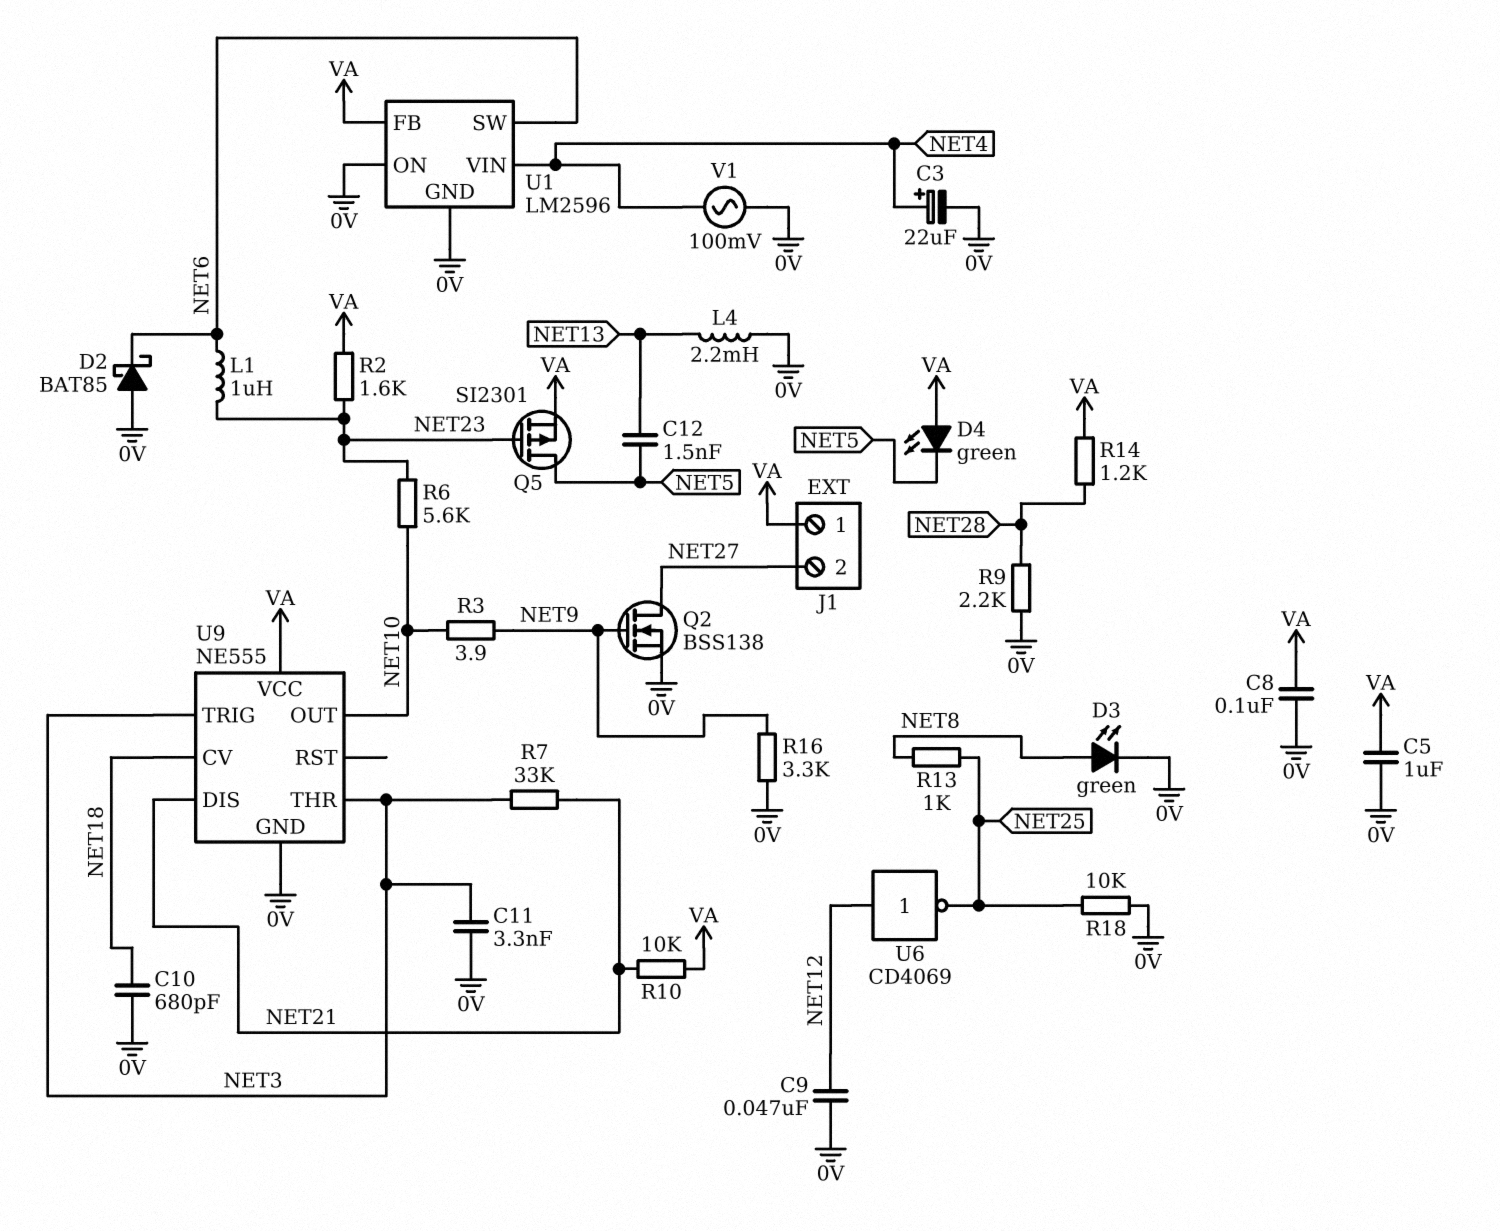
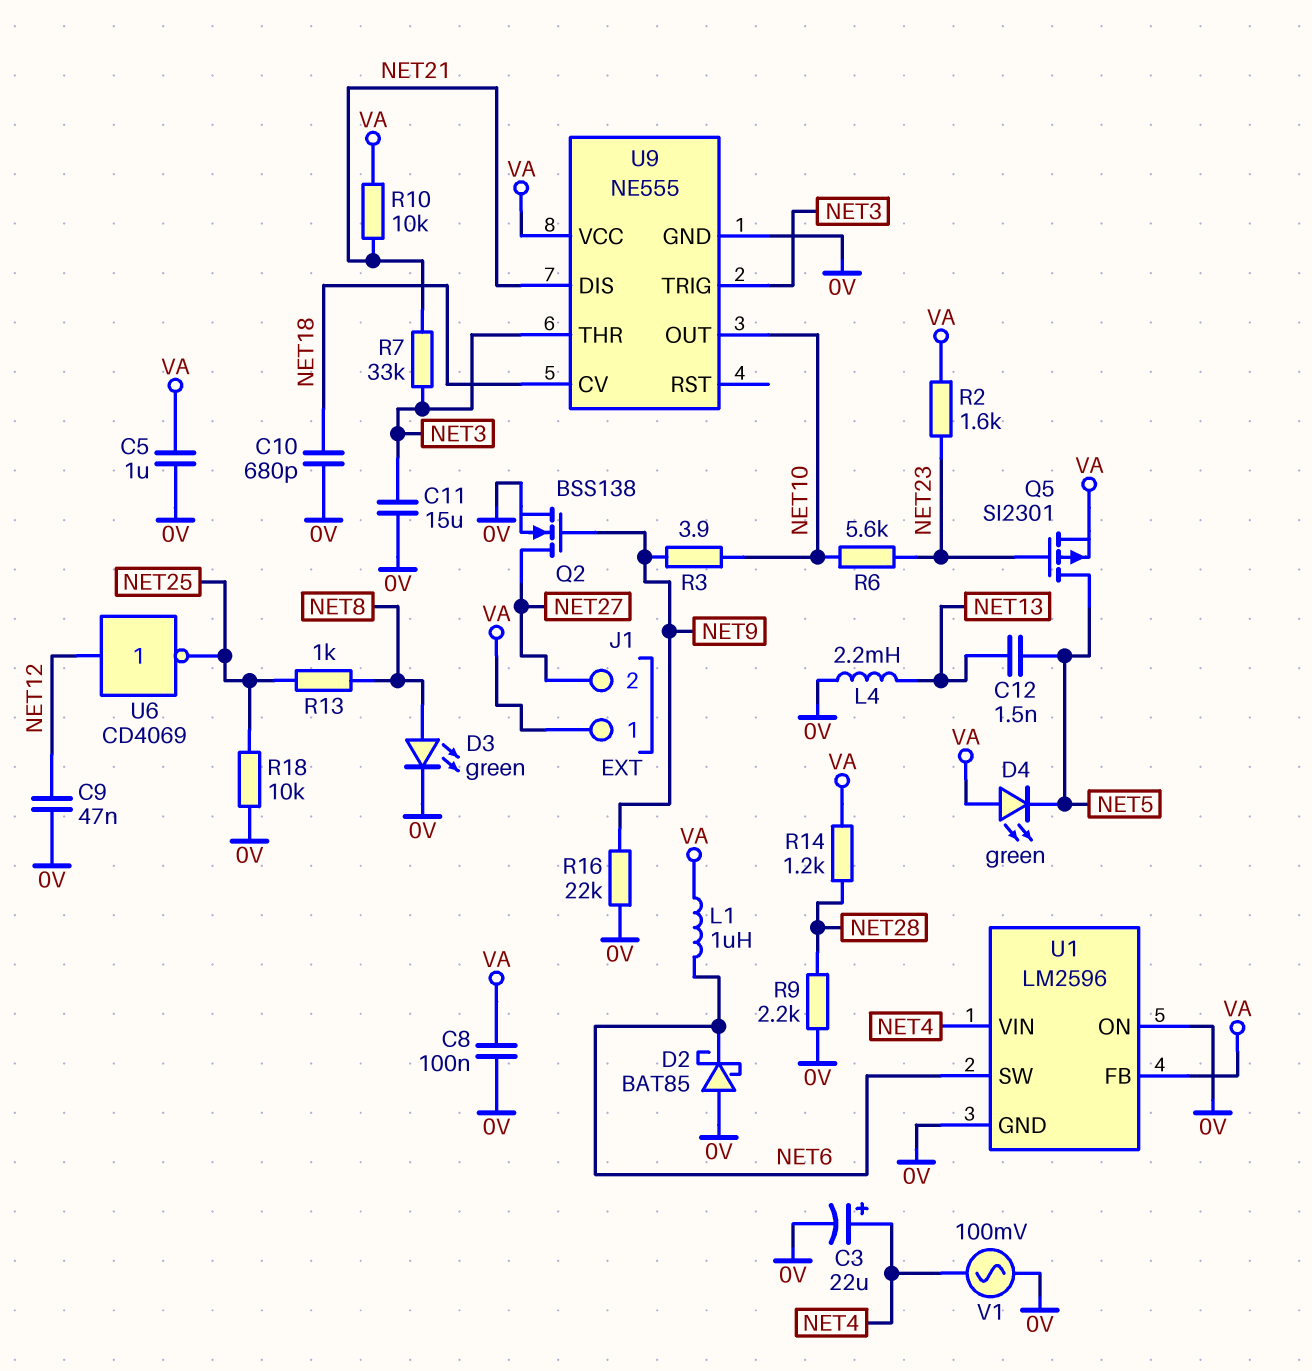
C11: 3.3nF (0V, NET3) -> 15uF (0V, NET3)
L1: 1uH (NET6, NET23) -> 1uH (NET6, VA)
R16: 3.3k (0V, NET9) -> 22k (0V, NET9)

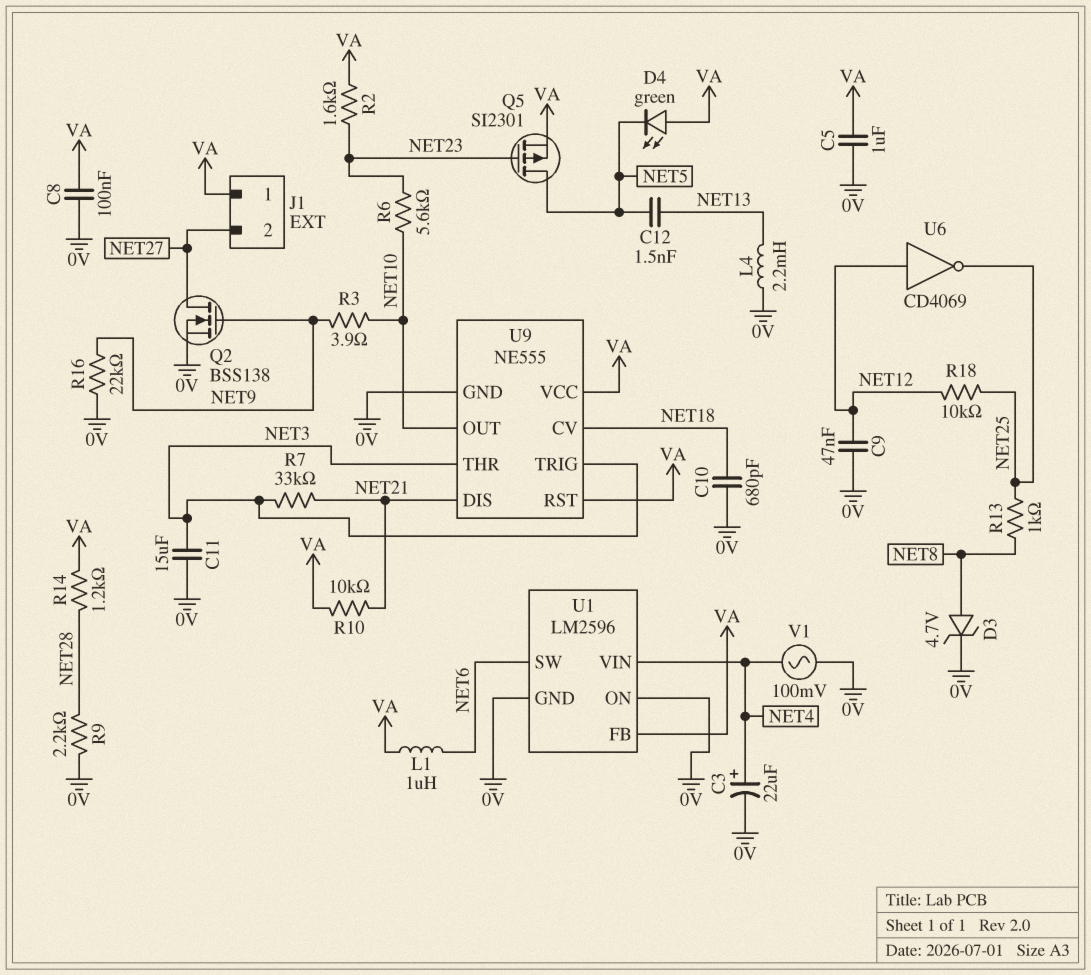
D2: schottky BAT85 (A 0V, K NET6) -> none
D3: LED green (A NET8, K 0V) -> zener 4.7V (A NET8, K 0V)
R18: 10k (0V, NET25) -> 10k (NET12, NET25)
U9 pin RST: none -> VA

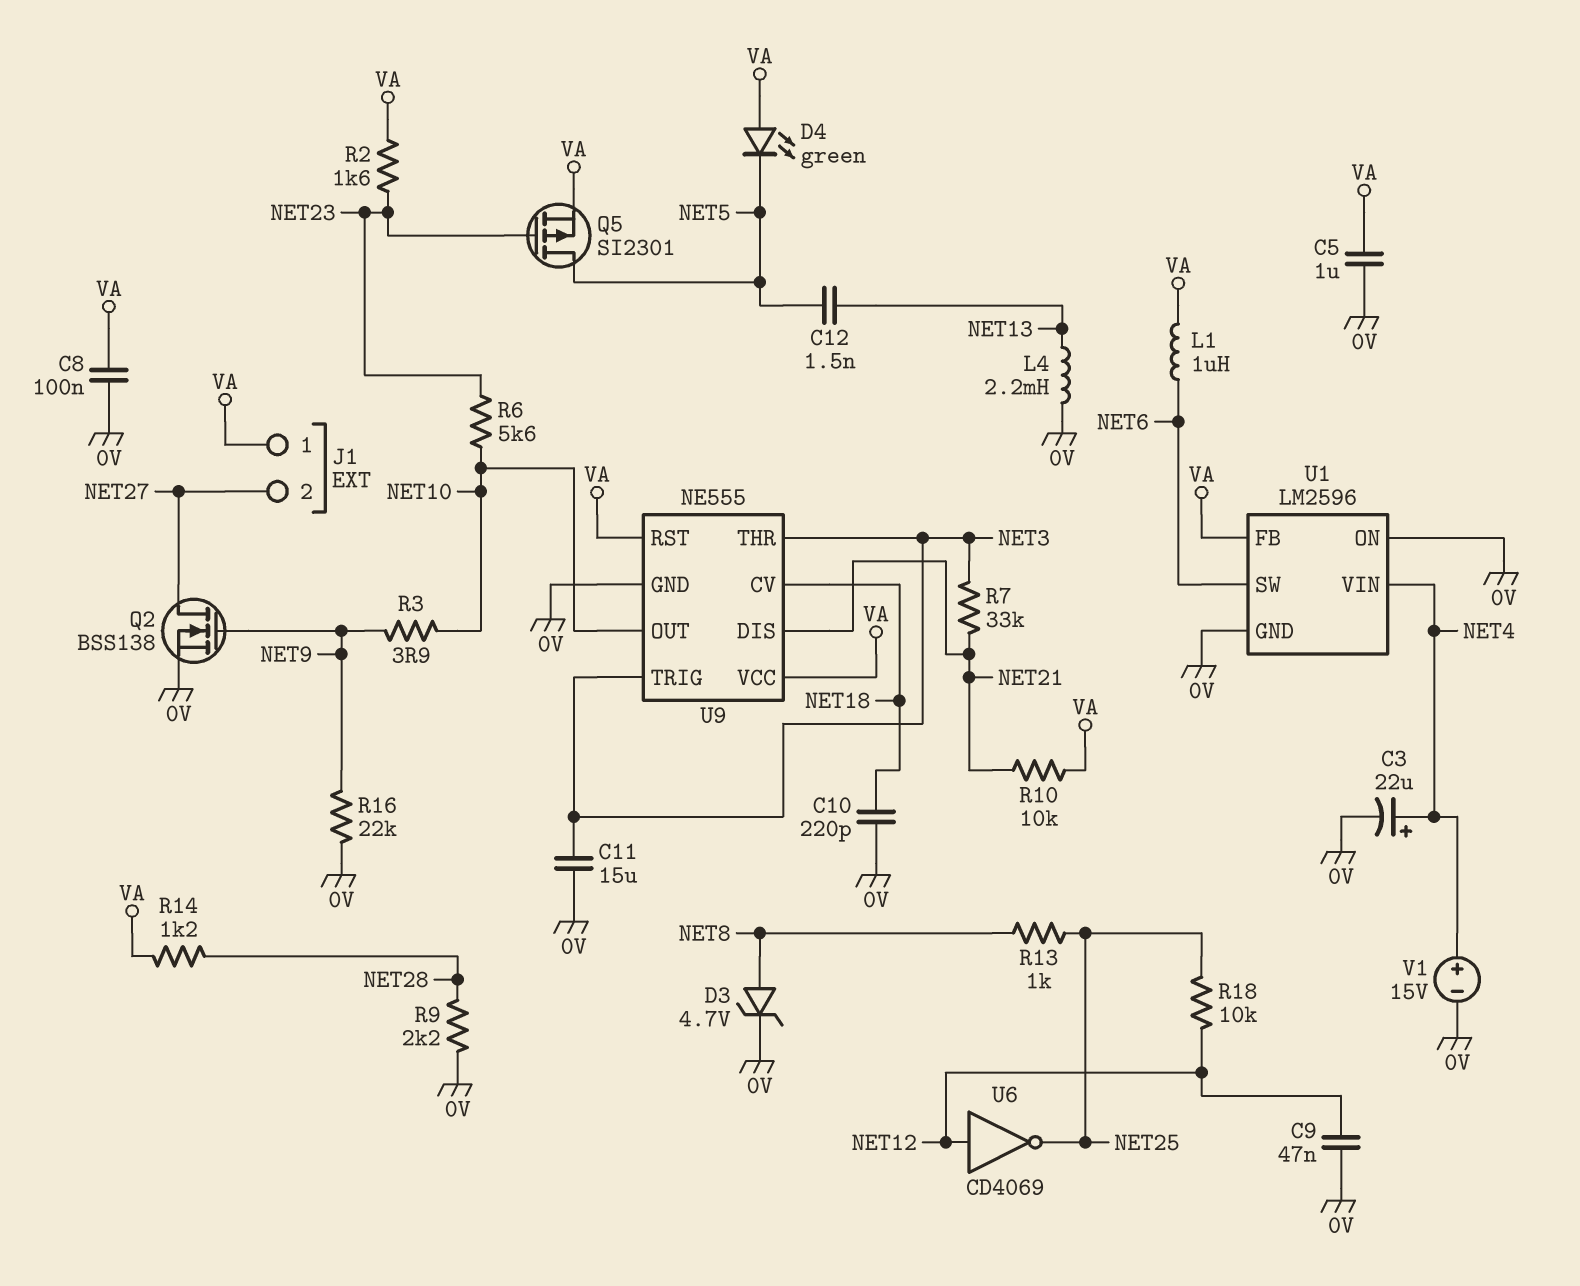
C10: 680pF (0V, NET18) -> 220pF (0V, NET18)
V1: AC 100mV (0V, NET4) -> 15V (plus NET4, minus 0V)

